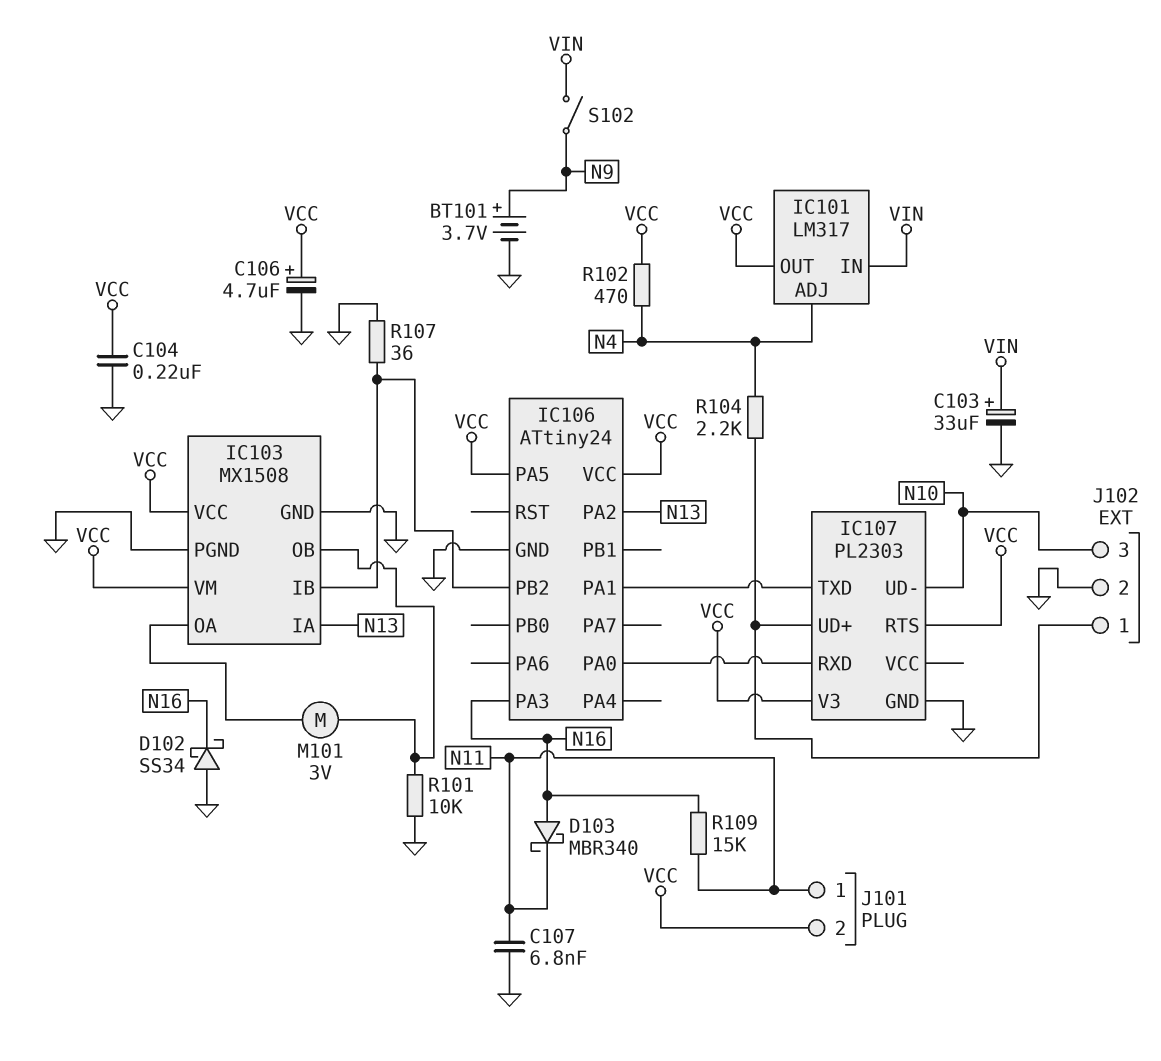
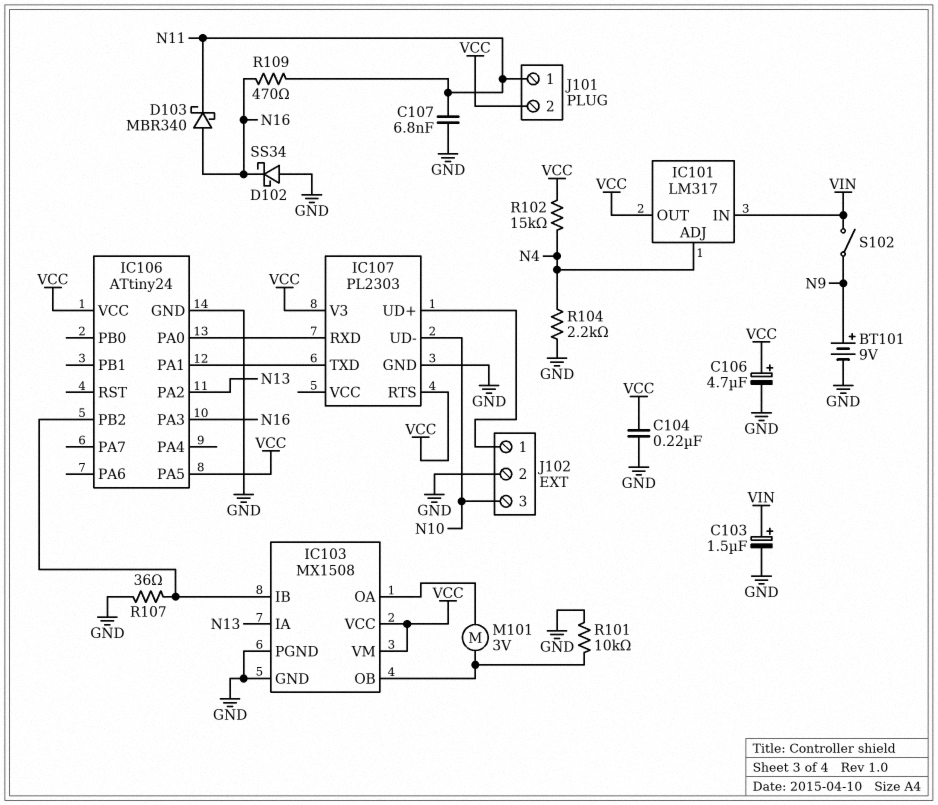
BT101: 3.7V (plus N9, minus GND) -> 9V (plus N9, minus GND)
C103: 33uF (plus VIN, minus GND) -> 1.5uF (plus VIN, minus GND)
R102: 470 (N4, VCC) -> 15k (N4, VCC)
R104: 2.2k (IC107/UD+, N4) -> 2.2k (GND, N4)
R109: 15k (N11, N16) -> 470 (N11, N16)

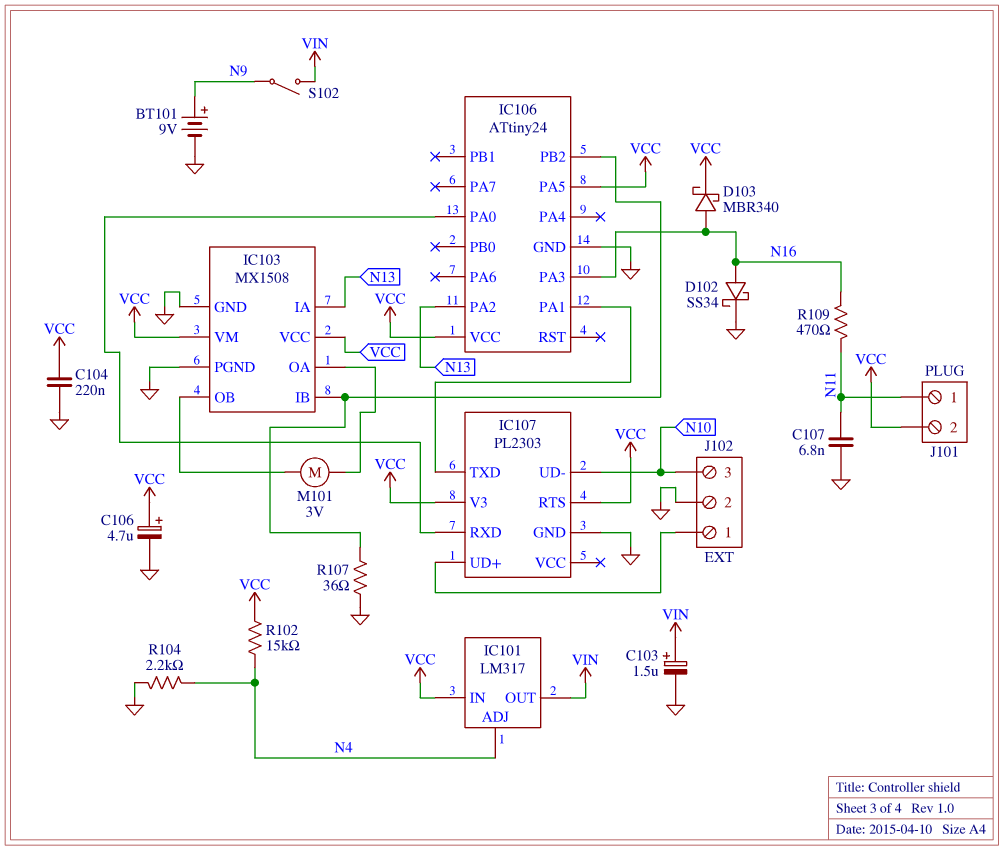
D102: schottky SS34 (A GND, K N16) -> schottky SS34 (A N16, K GND)
D103: schottky MBR340 (A N16, K N11) -> schottky MBR340 (A N16, K VCC)
IC101 pin IN: VIN -> VCC
IC101 pin OUT: VCC -> VIN
R101: 10k (GND, IC103/OB) -> none

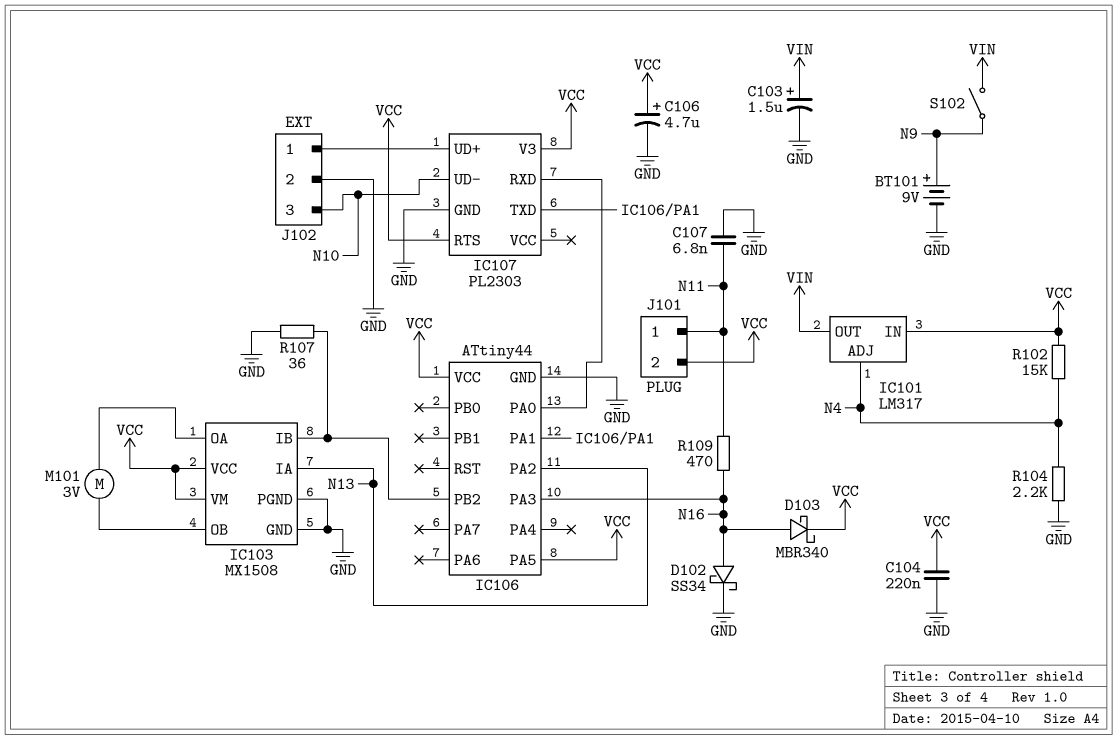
IC106: ATtiny24 -> ATtiny44

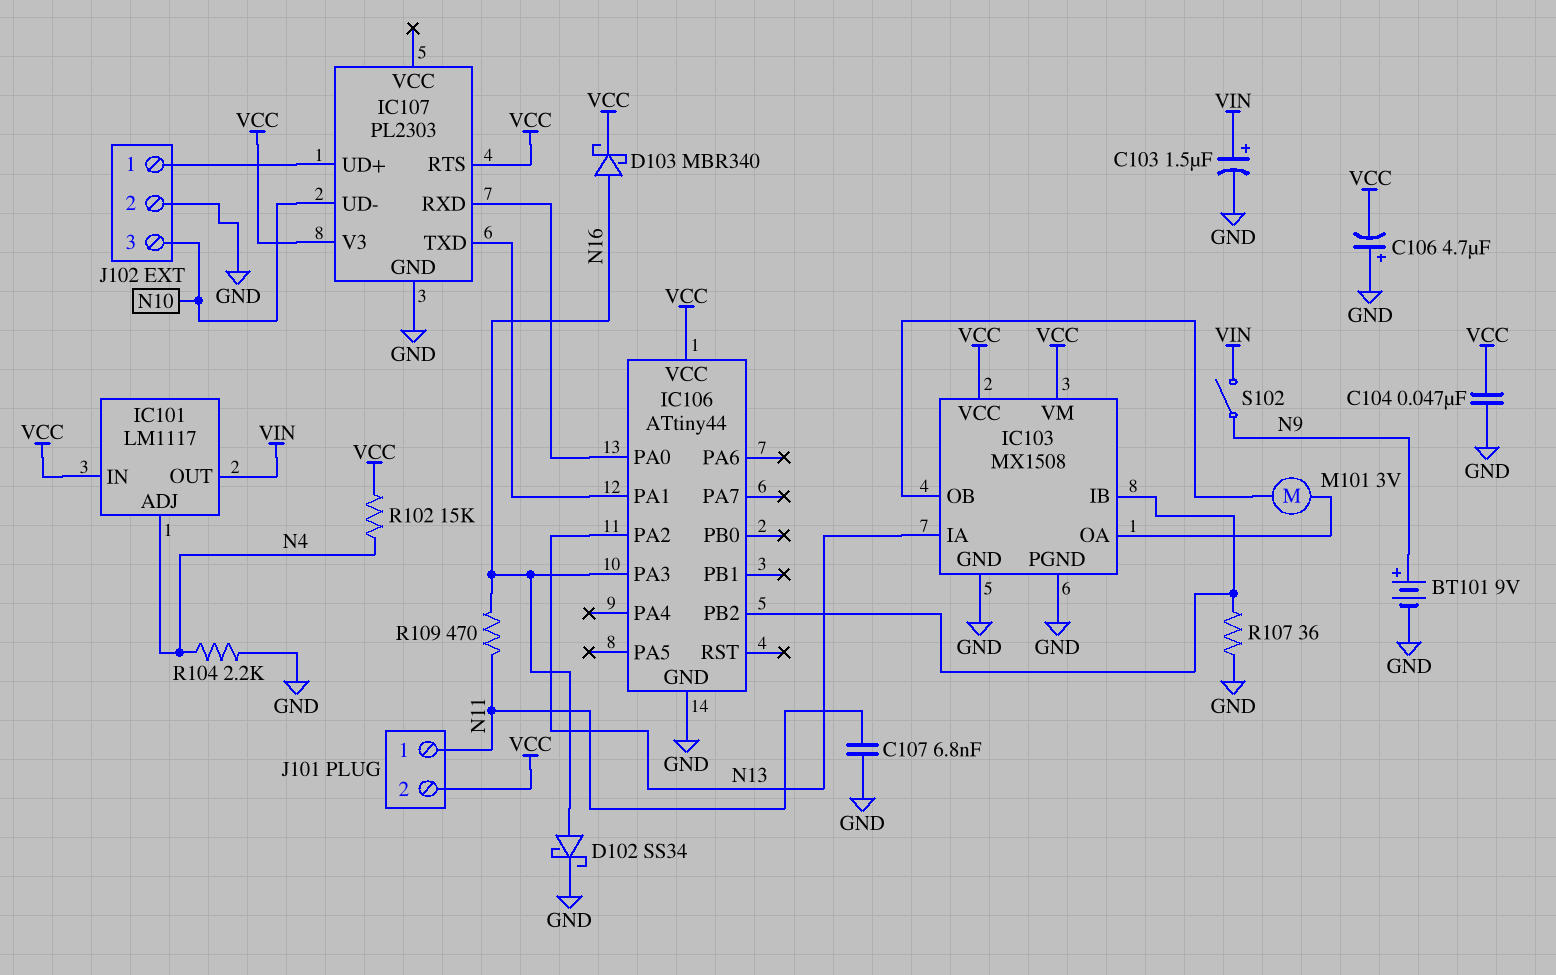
C104: 220nF (GND, VCC) -> 47nF (GND, VCC)
C106: 4.7uF (plus VCC, minus GND) -> 4.7uF (plus GND, minus VCC)
IC101: LM317 -> LM1117
IC106 pin PA5: VCC -> none

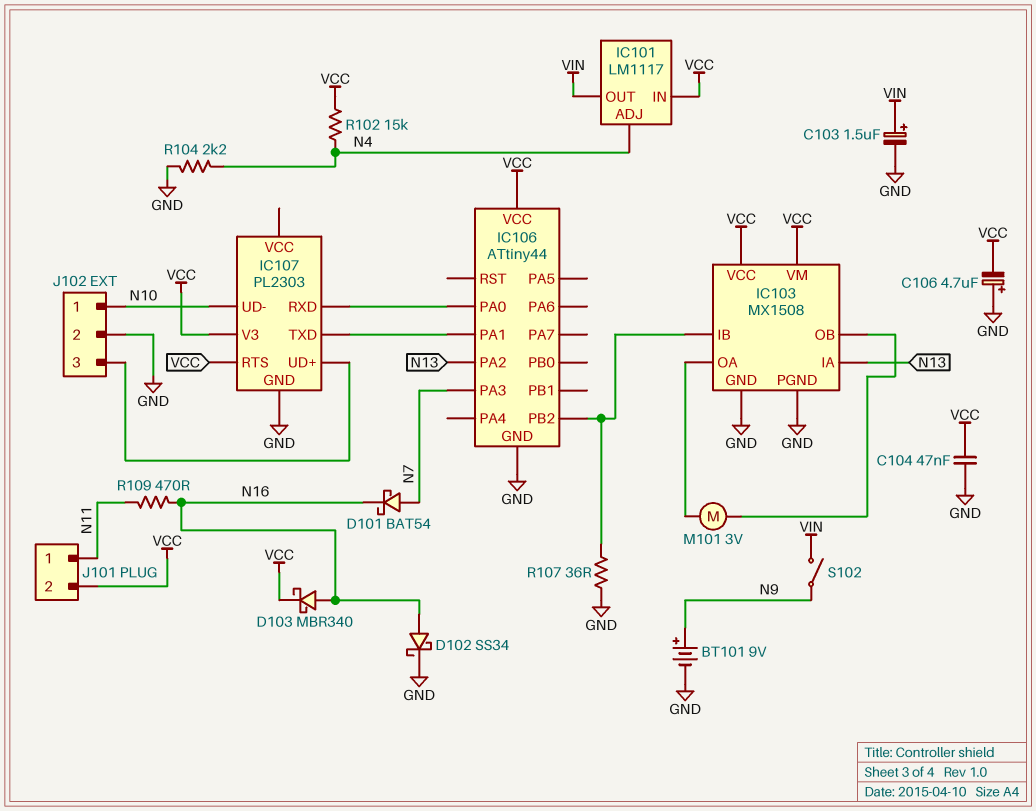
C107: 6.8nF (GND, N11) -> none
D101: none -> schottky BAT54 (A N7, K N16)
IC106 pin PA3: N16 -> N7
J102 pin 1: IC107/UD+ -> N10
J102 pin 3: N10 -> IC107/UD+

